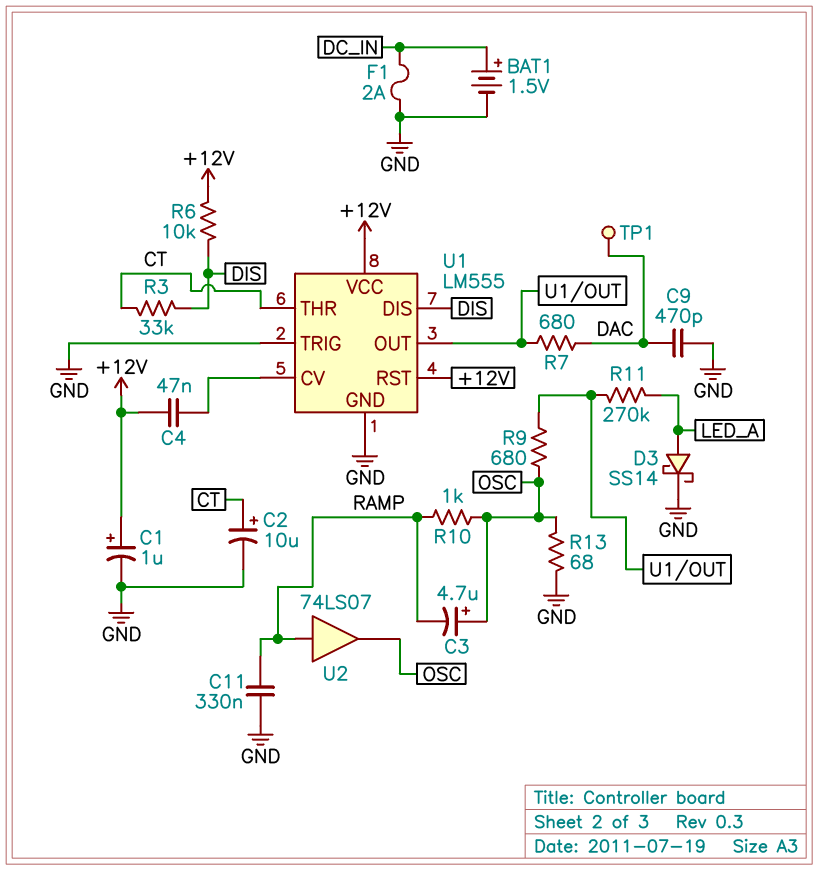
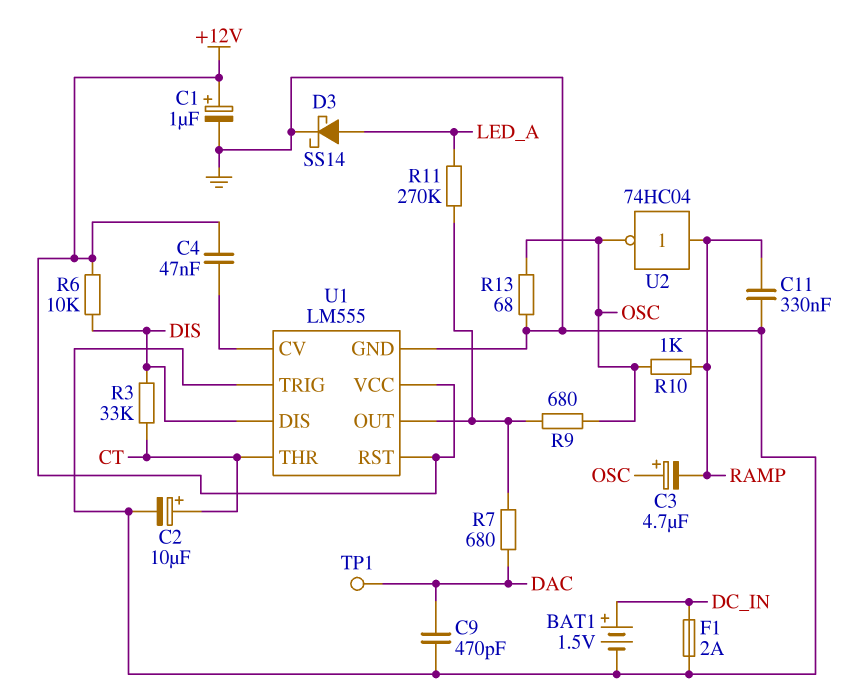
U2: buffer 74LS07 (in RAMP, out OSC) -> NOT 74HC04 (in RAMP, out OSC)

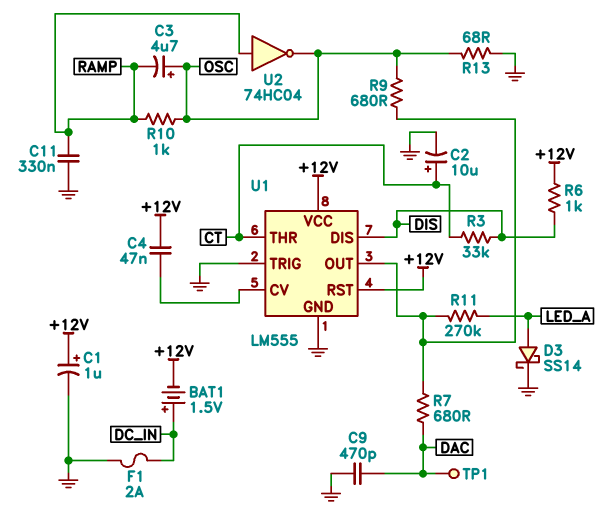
BAT1: 1.5V (plus DC_IN, minus GND) -> 1.5V (plus DC_IN, minus +12V)
R6: 10k (+12V, DIS) -> 1k (+12V, DIS)

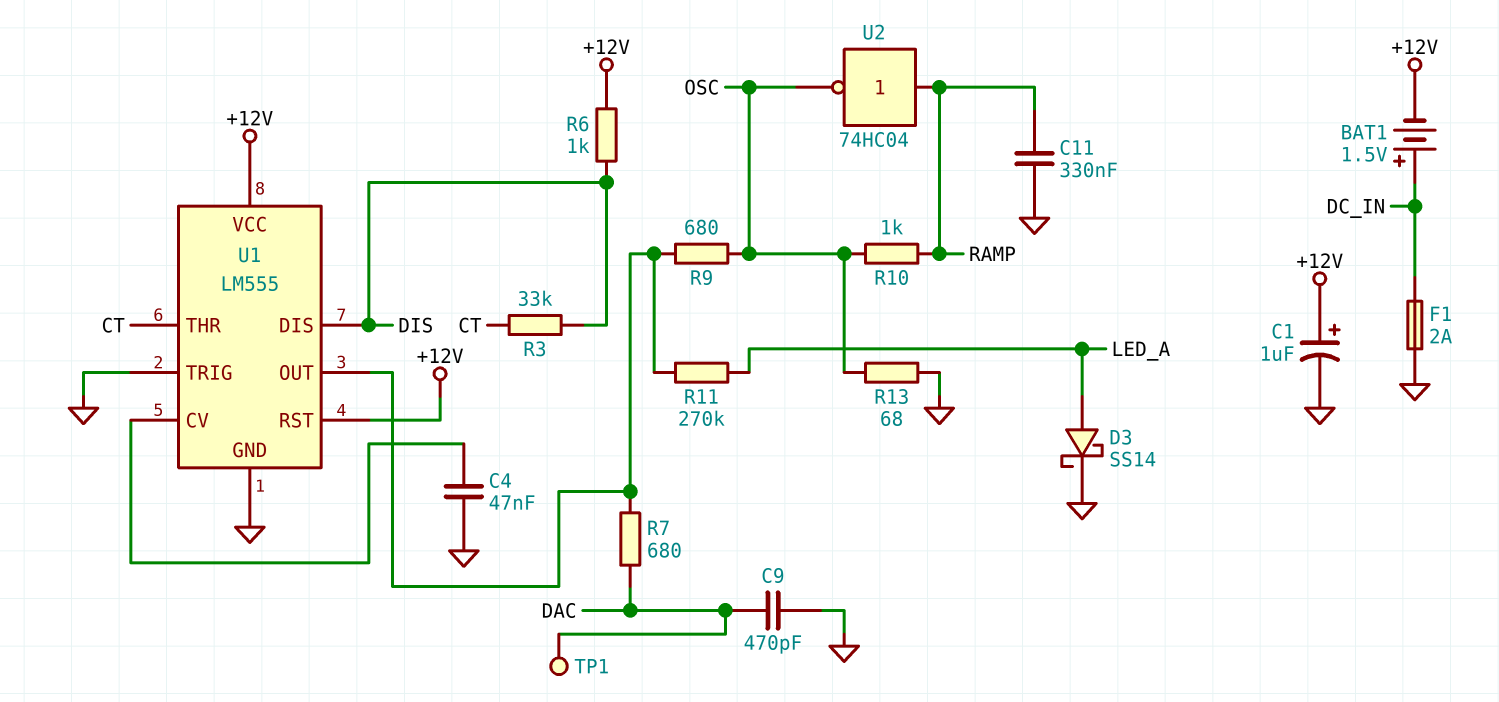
C2: 10uF (plus CT, minus GND) -> none
C3: 4.7uF (plus OSC, minus RAMP) -> none
C4: 47nF (+12V, U1/CV) -> 47nF (GND, U1/CV)

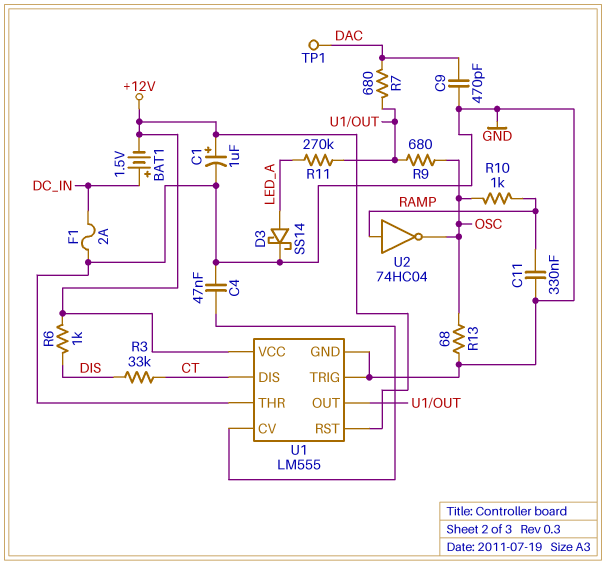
U1 pin DIS: DIS -> CT
U1 pin THR: CT -> GND

